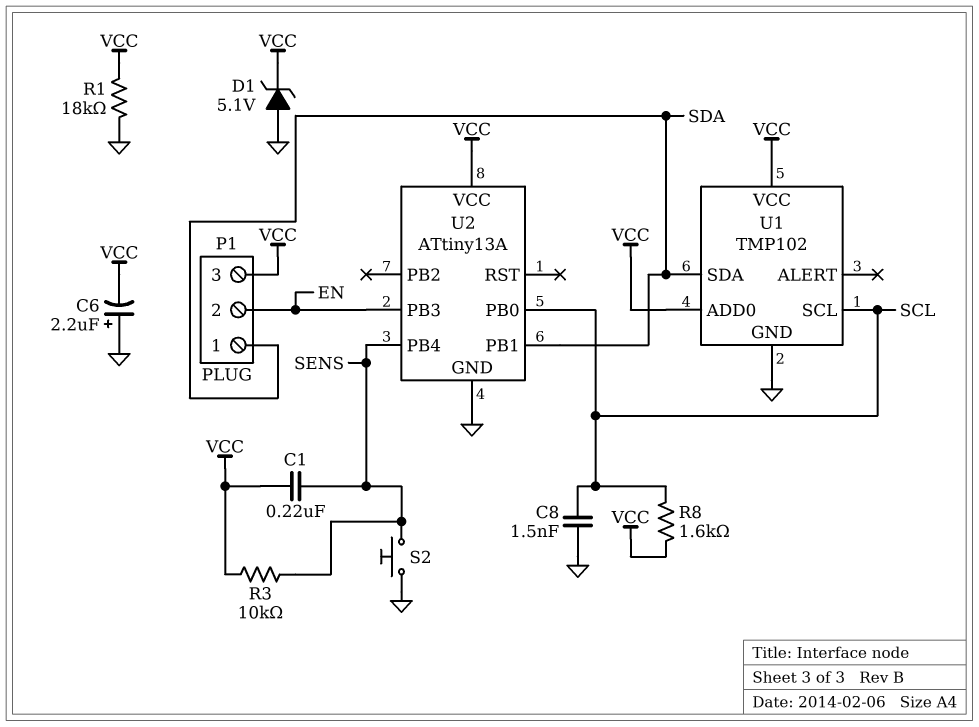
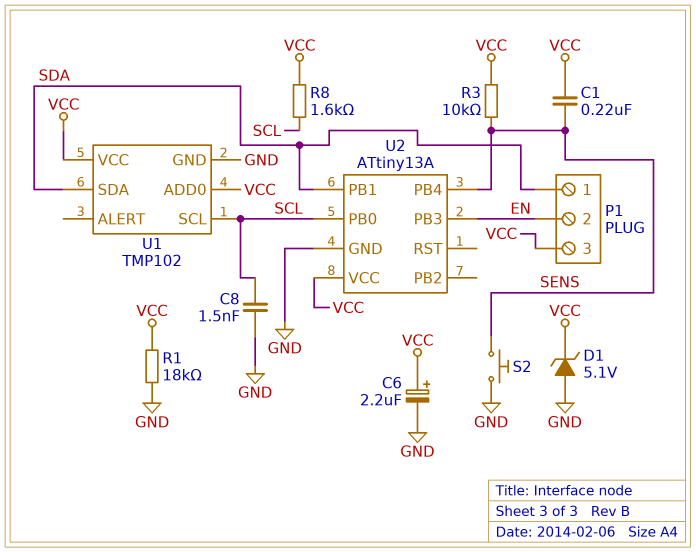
C6: 2.2uF (plus GND, minus VCC) -> 2.2uF (plus VCC, minus GND)

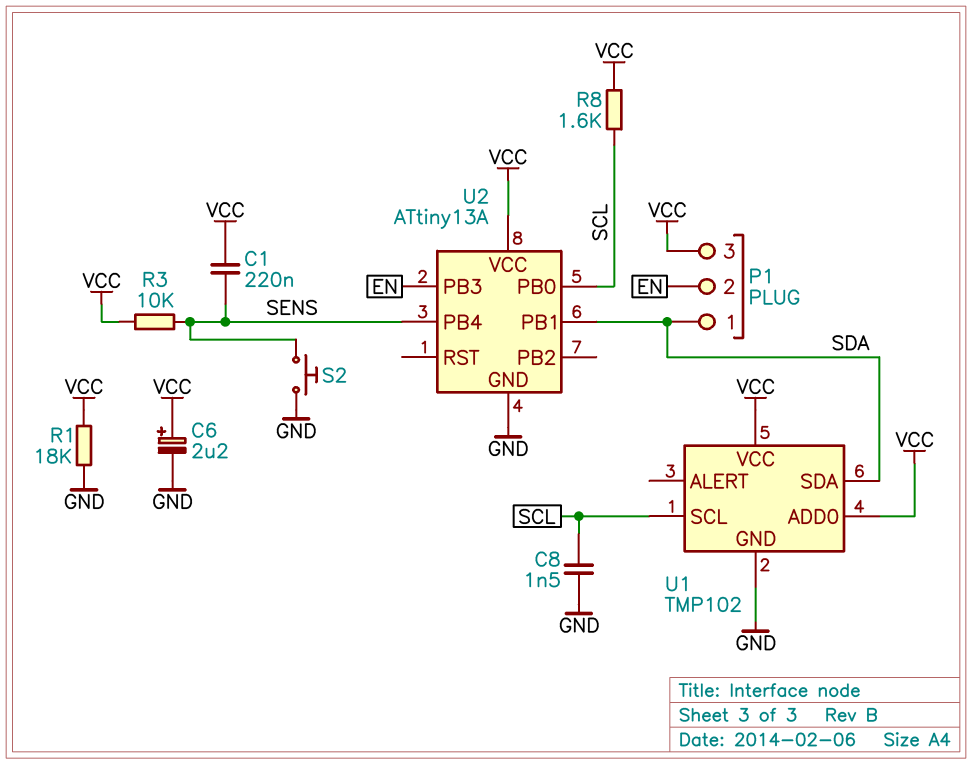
D1: zener 5.1V (A GND, K VCC) -> none

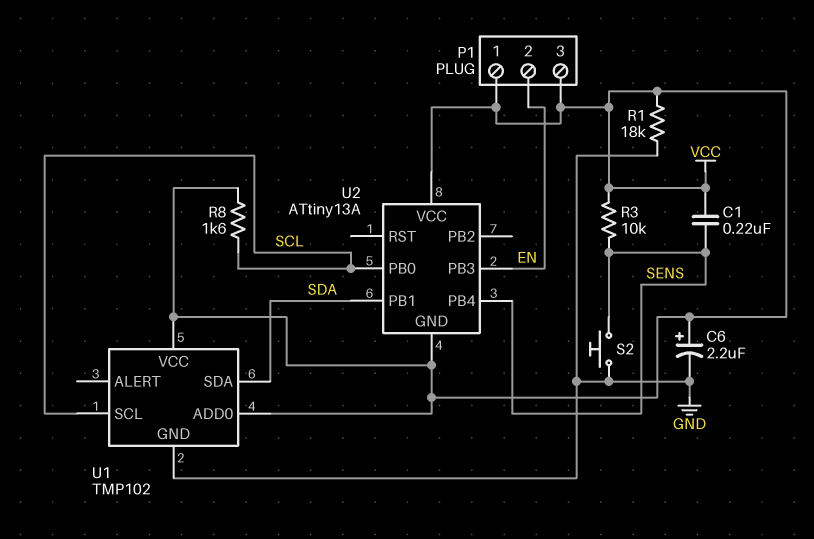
C8: 1.5nF (GND, SCL) -> none
P1 pin 1: SDA -> VCC
U2 pin GND: GND -> VCC

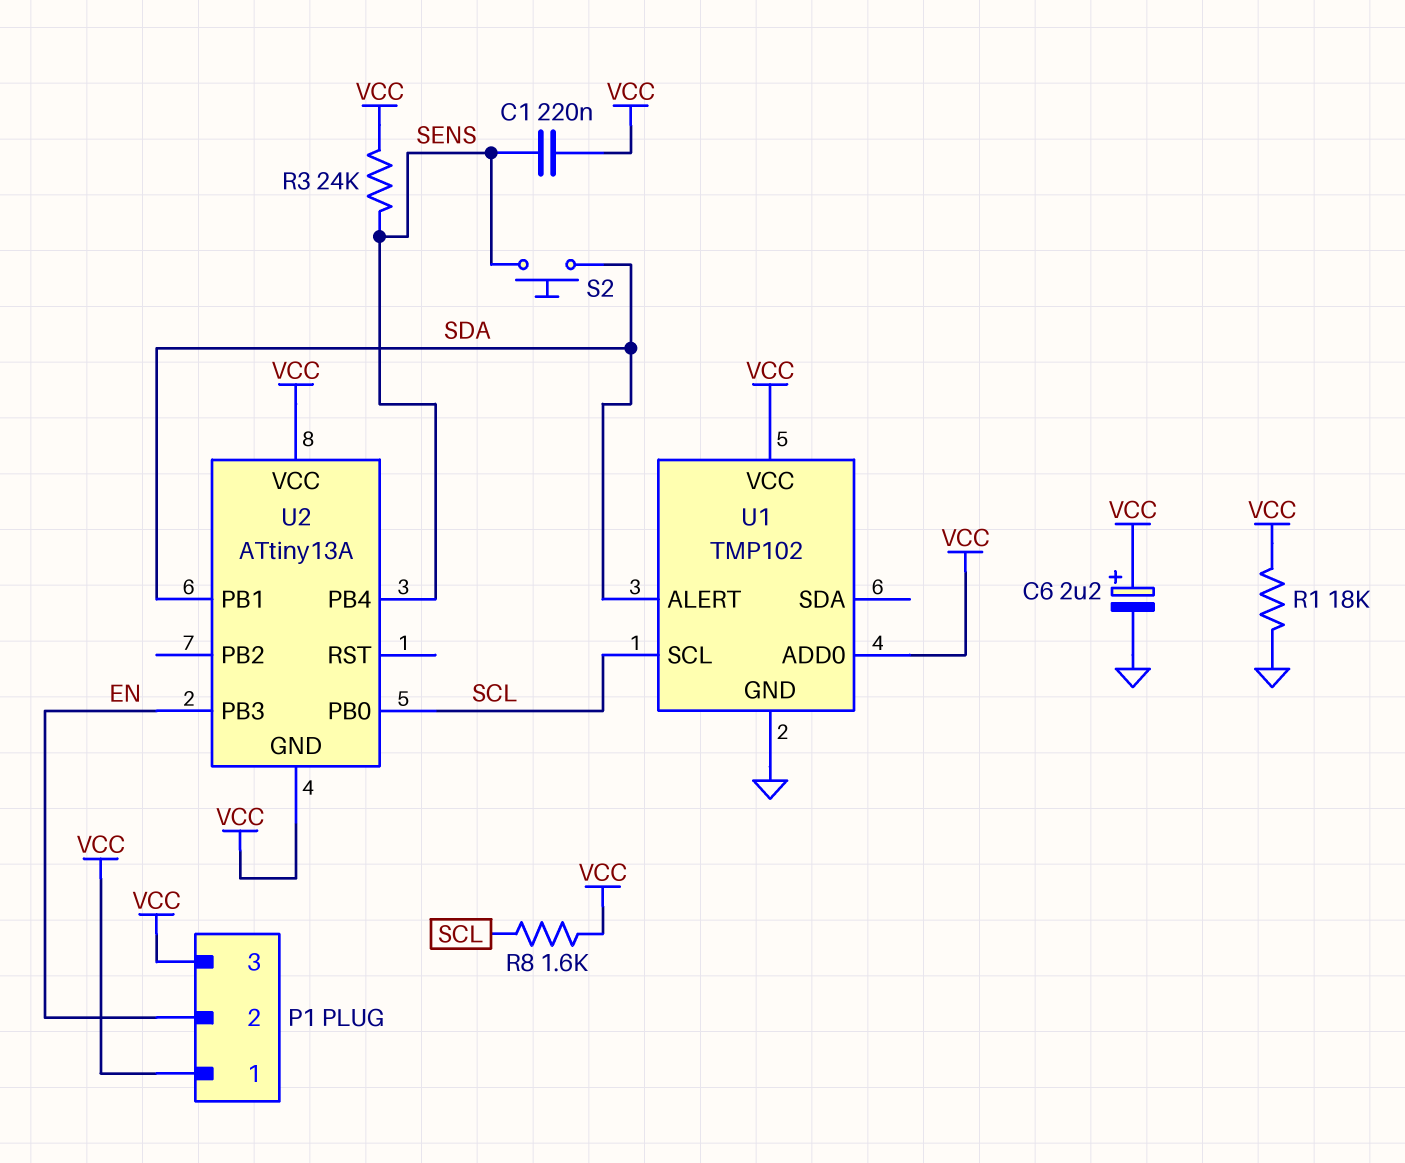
R3: 10k (SENS, VCC) -> 24k (SENS, VCC)
S2: button (GND, SENS) -> button (SDA, SENS)
U1 pin ALERT: none -> SDA
U1 pin SDA: SDA -> none

